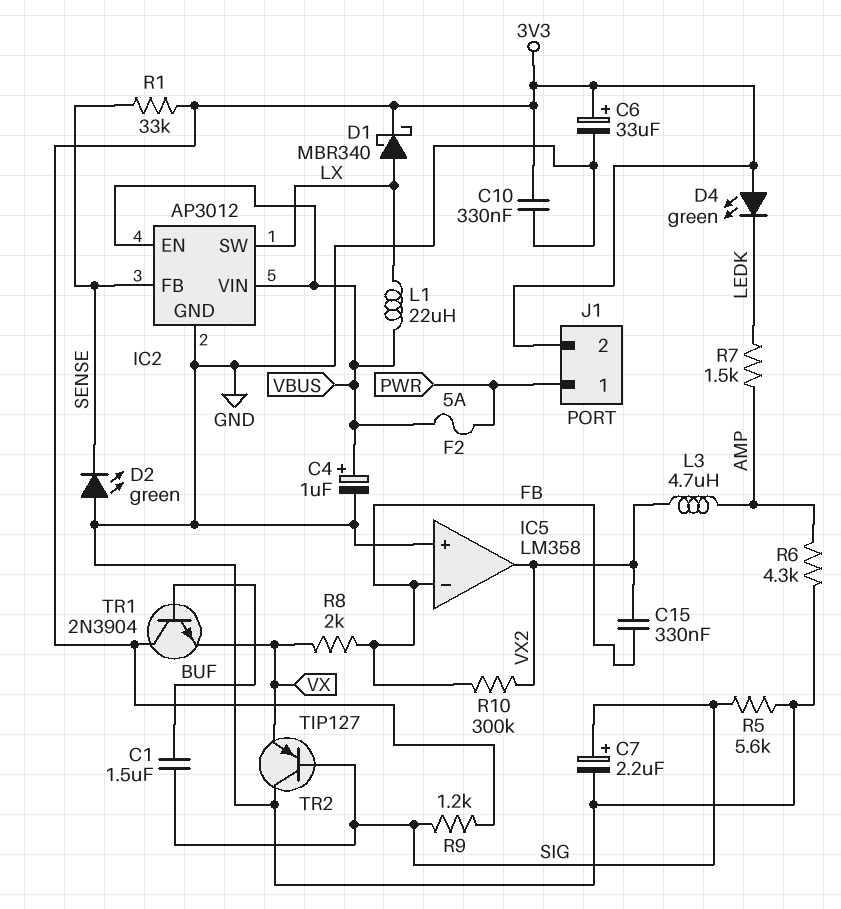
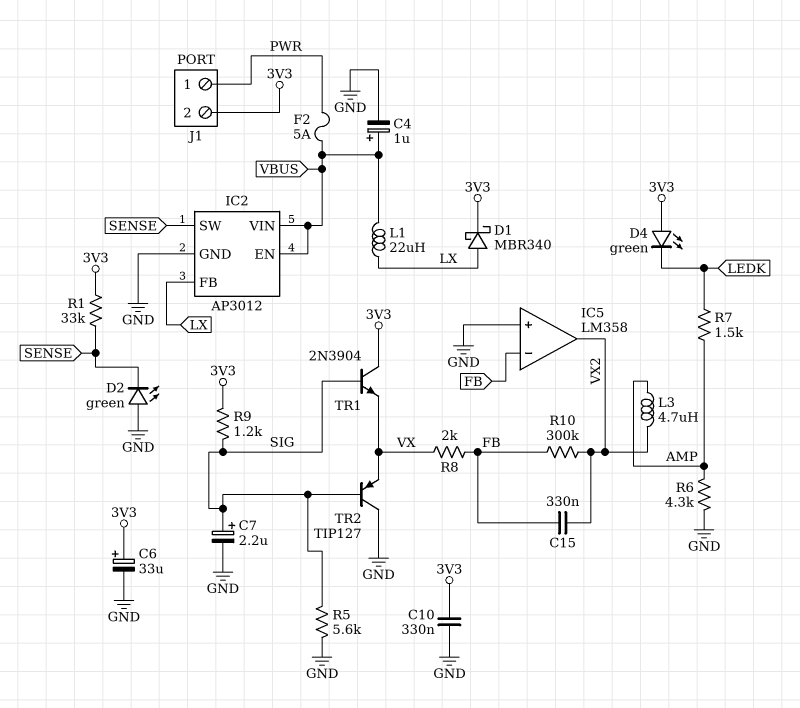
C1: 1.5uF (BUF, SIG) -> none
IC2 pin FB: SENSE -> LX
IC2 pin SW: LX -> SENSE
TR1: NPN 2N3904 (B BUF, C 3V3, E VX) -> NPN 2N3904 (B SIG, C 3V3, E VX)

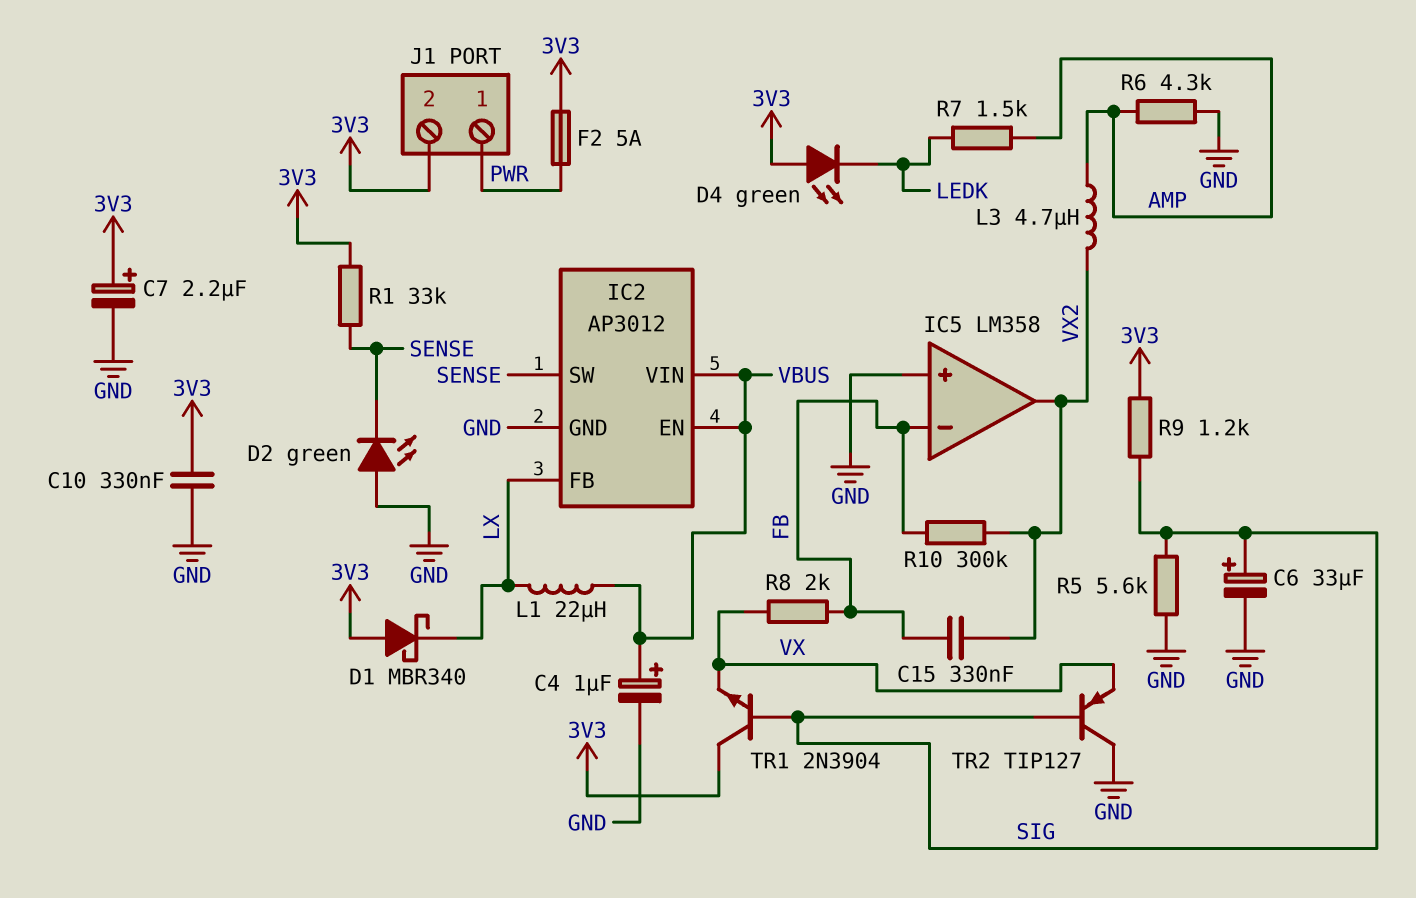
C6: 33uF (plus 3V3, minus GND) -> 33uF (plus SIG, minus GND)
C7: 2.2uF (plus SIG, minus GND) -> 2.2uF (plus 3V3, minus GND)
D1: schottky MBR340 (A LX, K 3V3) -> schottky MBR340 (A 3V3, K LX)
F2: 5A (PWR, VBUS) -> 5A (3V3, PWR)

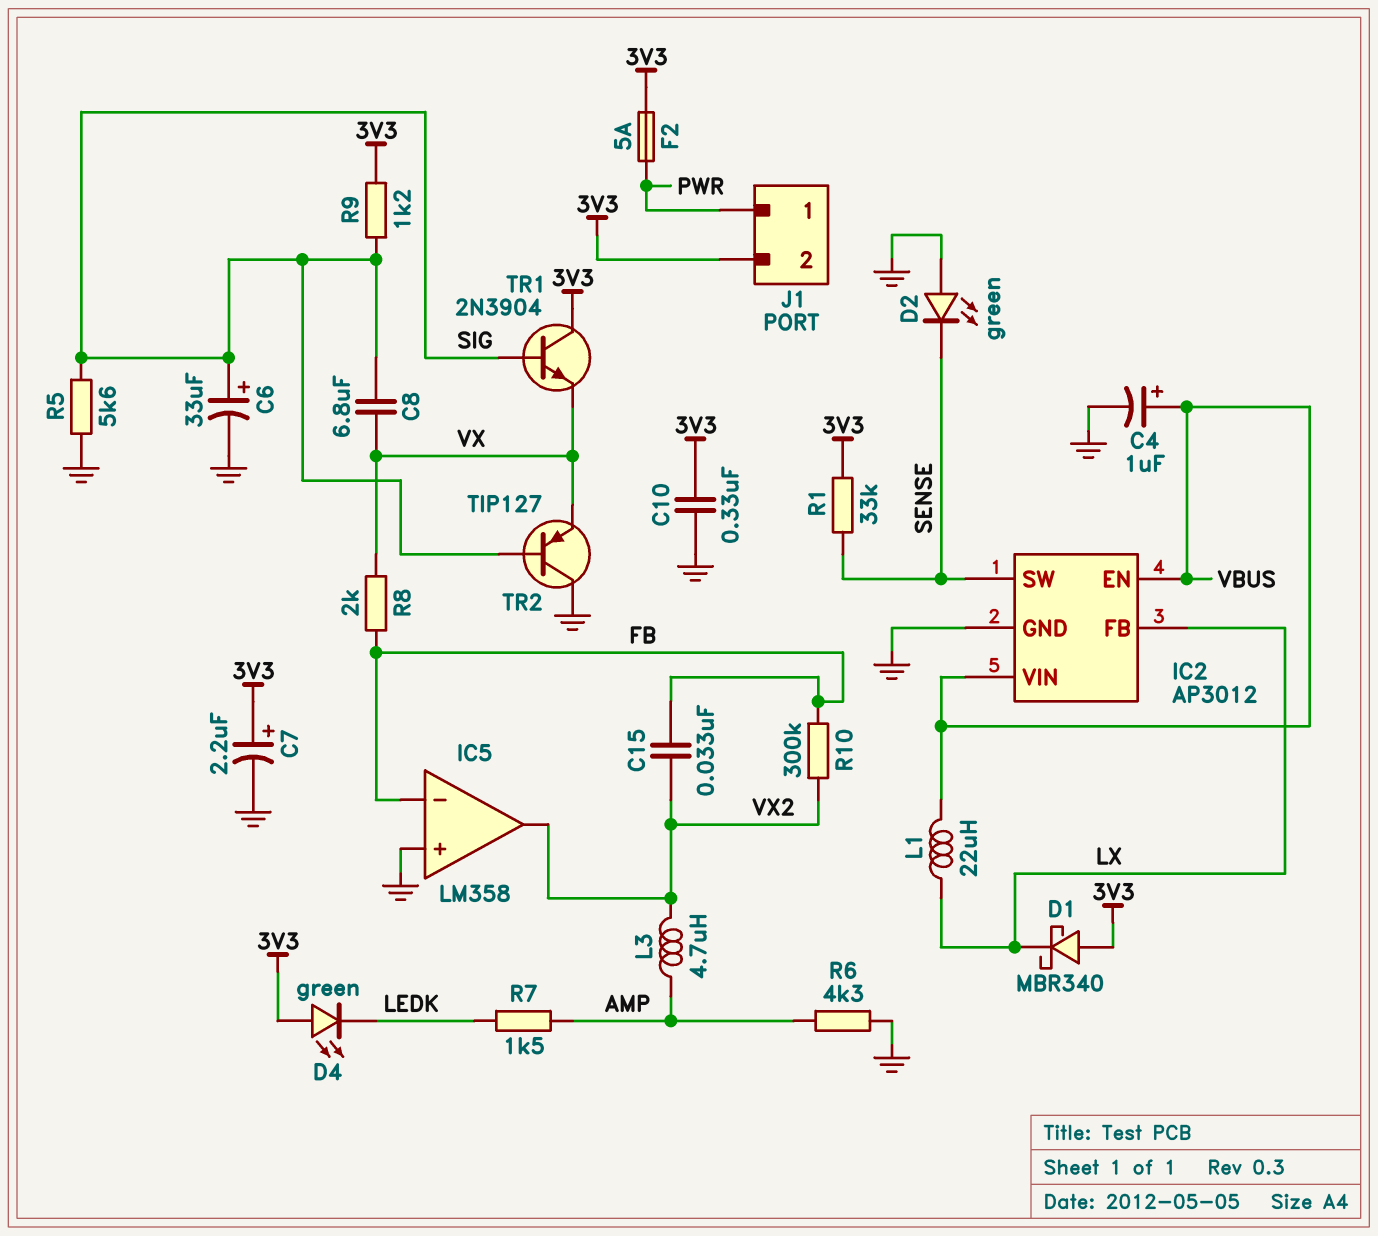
C8: none -> 6.8uF (SIG, VX)
C15: 330nF (FB, VX2) -> 33nF (FB, VX2)

